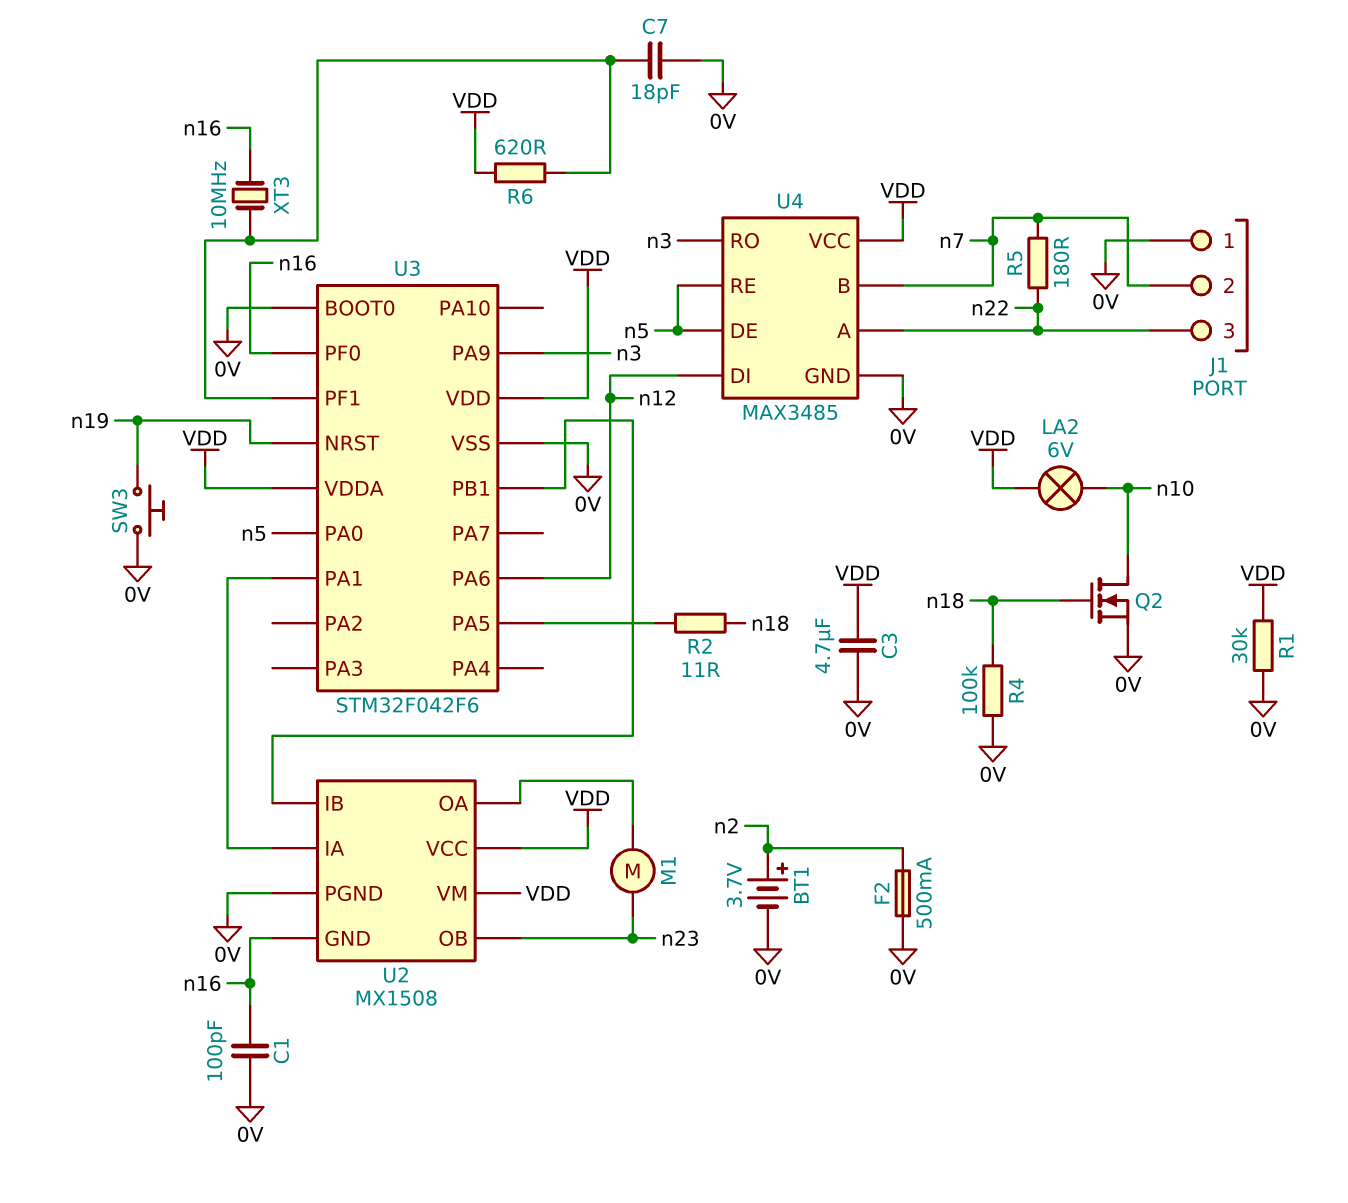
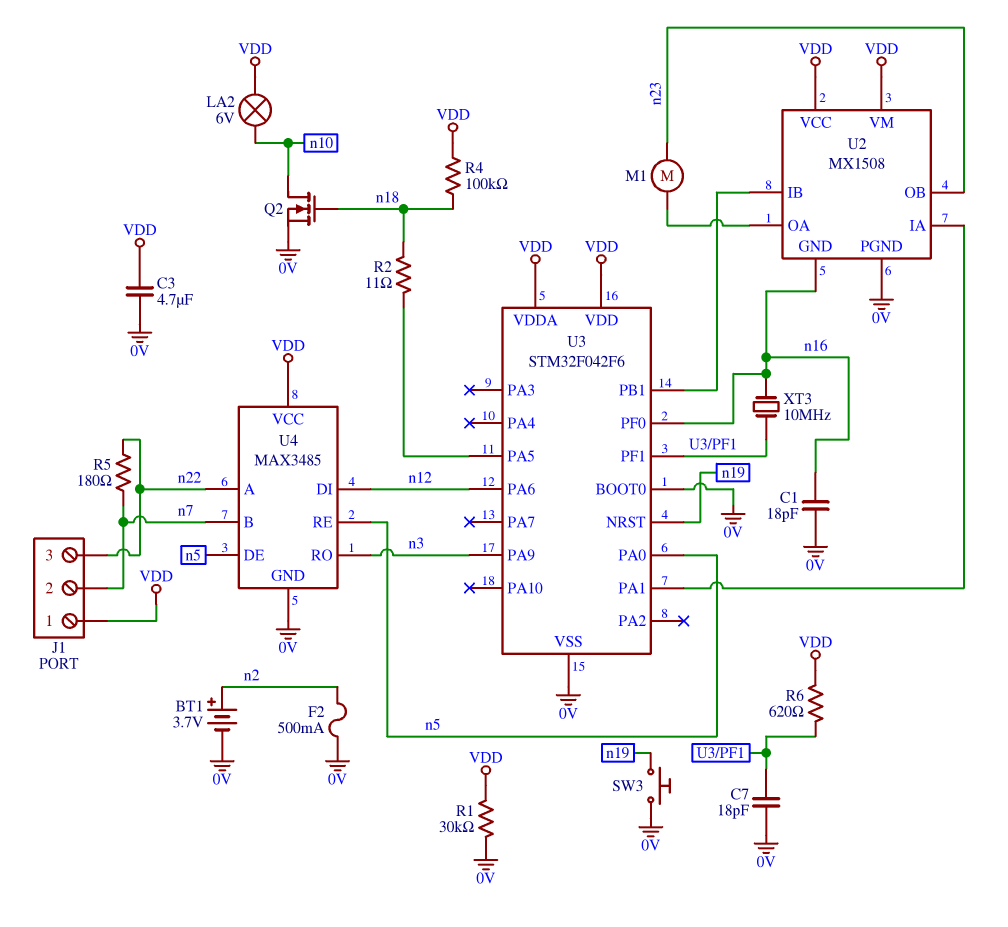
C1: 100pF (0V, n16) -> 18pF (0V, n16)
J1 pin 1: 0V -> VDD
R4: 100k (0V, n18) -> 100k (VDD, n18)

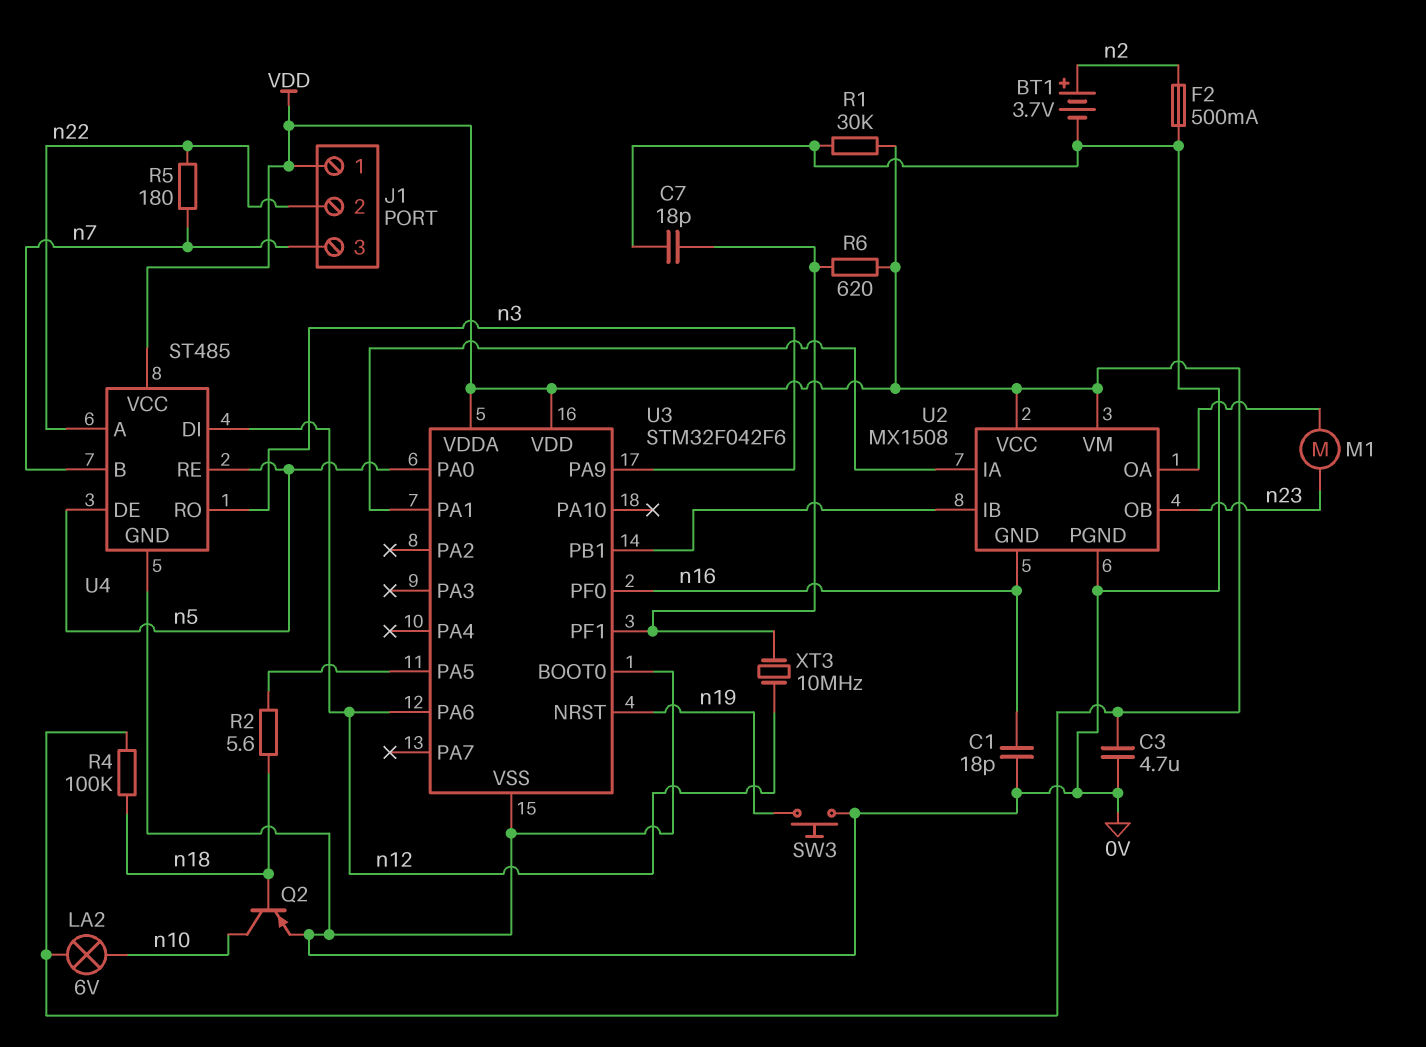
J1 pin 2: n7 -> n22
J1 pin 3: n22 -> n7
Q2: NMOS (G n18, D n10, S 0V) -> PNP (B n18, C n10, E 0V)
R2: 11 (U3/PA5, n18) -> 5.6 (U3/PA5, n18)
U4: MAX3485 -> ST485
XT3: 10MHz (U3/PF1, n16) -> 10MHz (U3/PF1, n12)

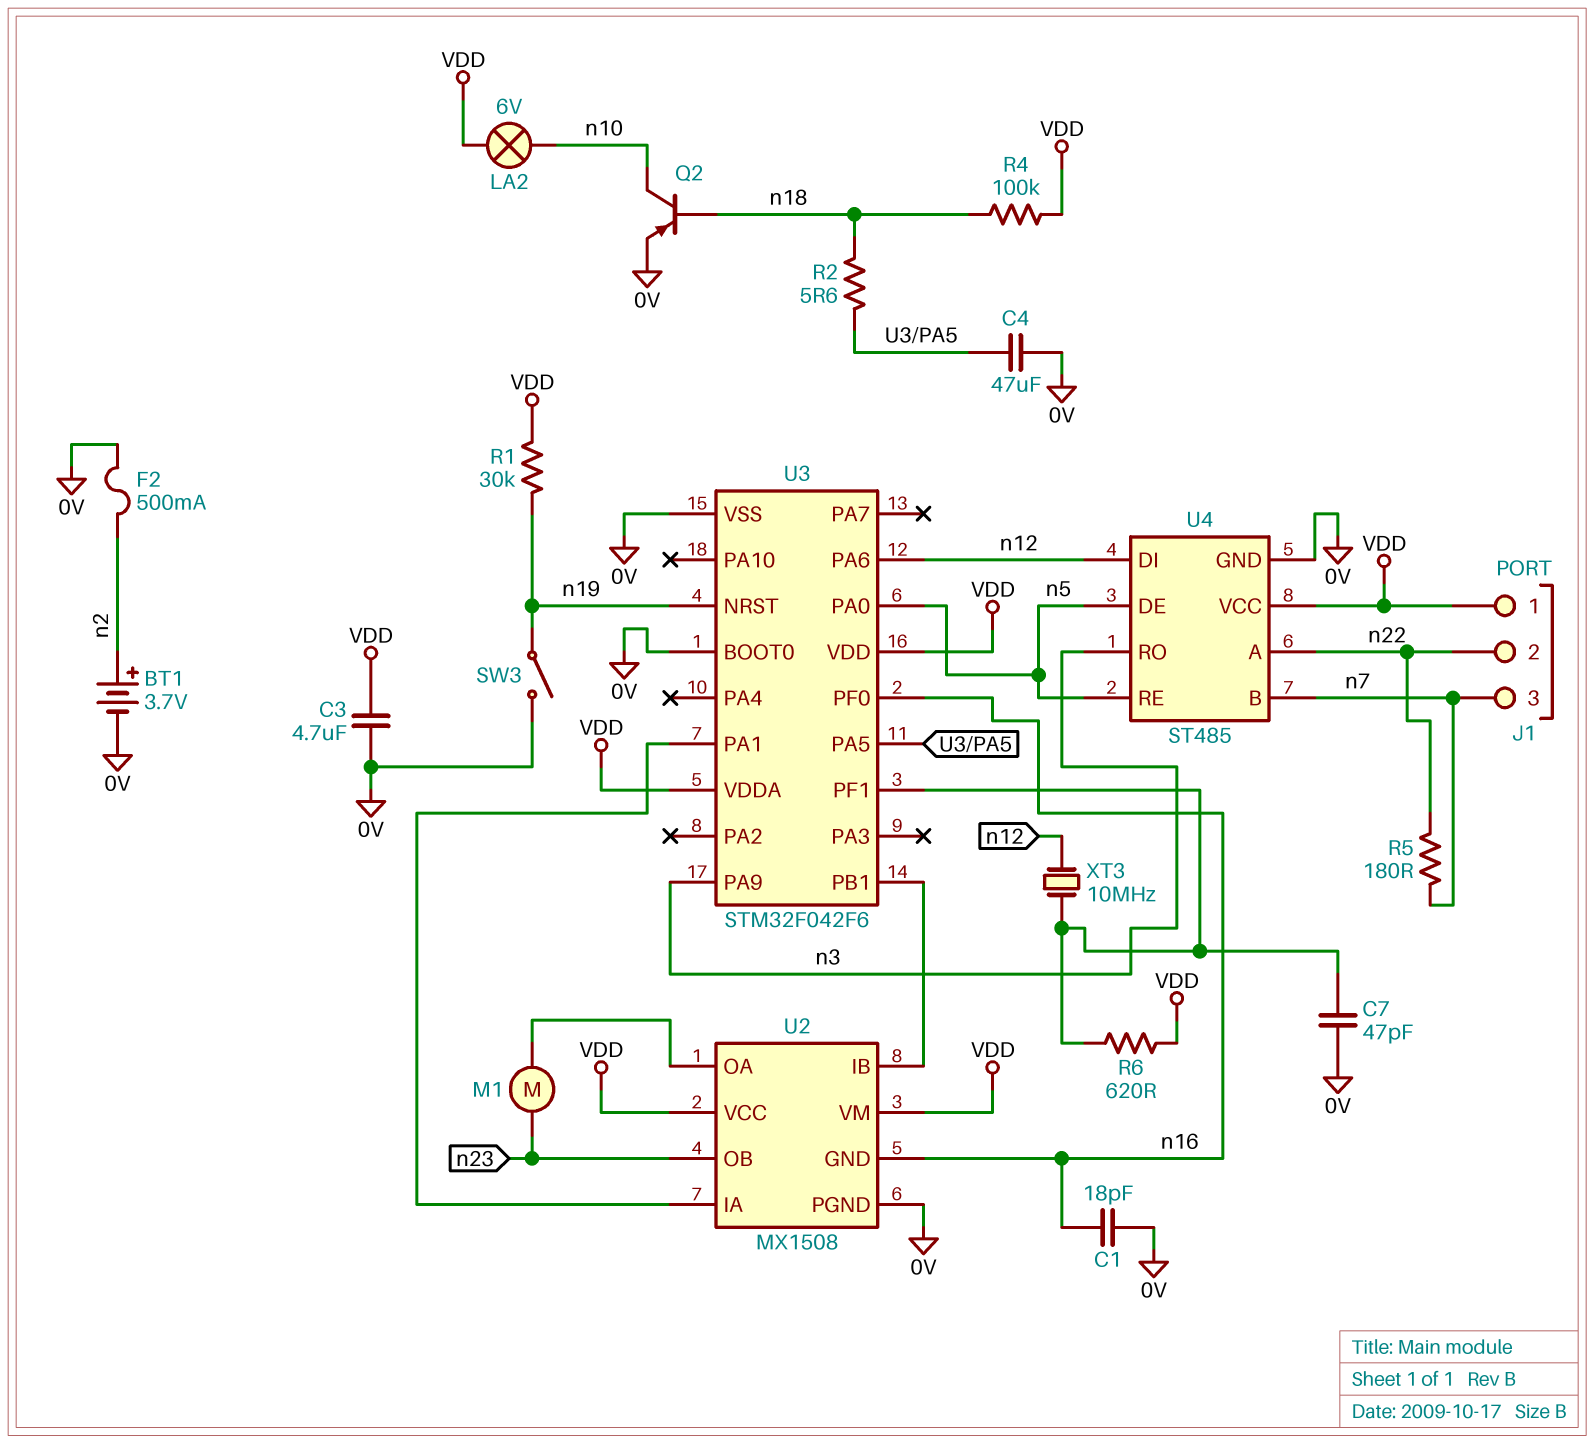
C4: none -> 47uF (0V, U3/PA5)
C7: 18pF (0V, U3/PF1) -> 47pF (0V, U3/PF1)
R1: 30k (0V, VDD) -> 30k (VDD, n19)
SW3: button (0V, n19) -> switch (0V, n19)

